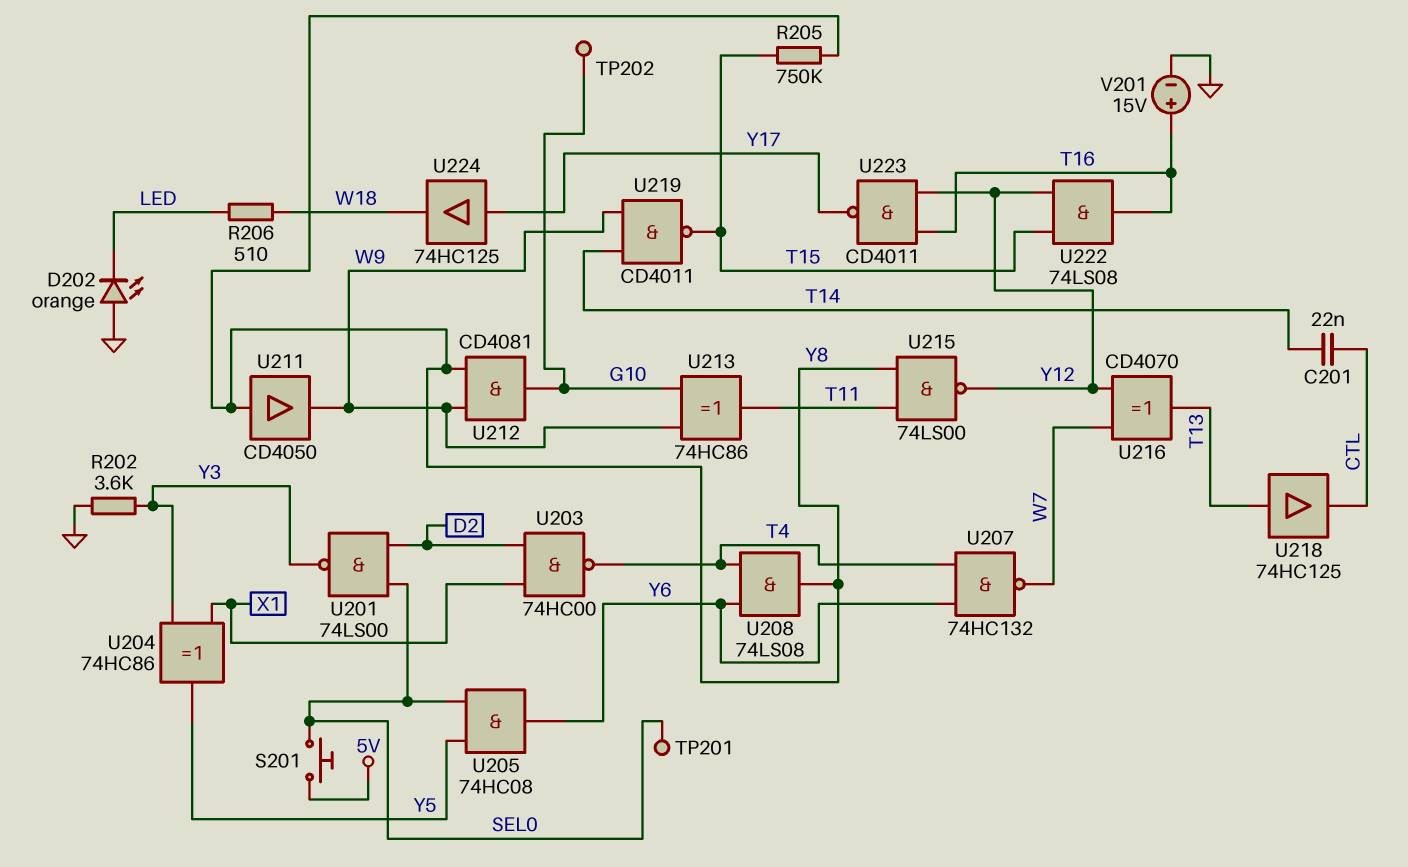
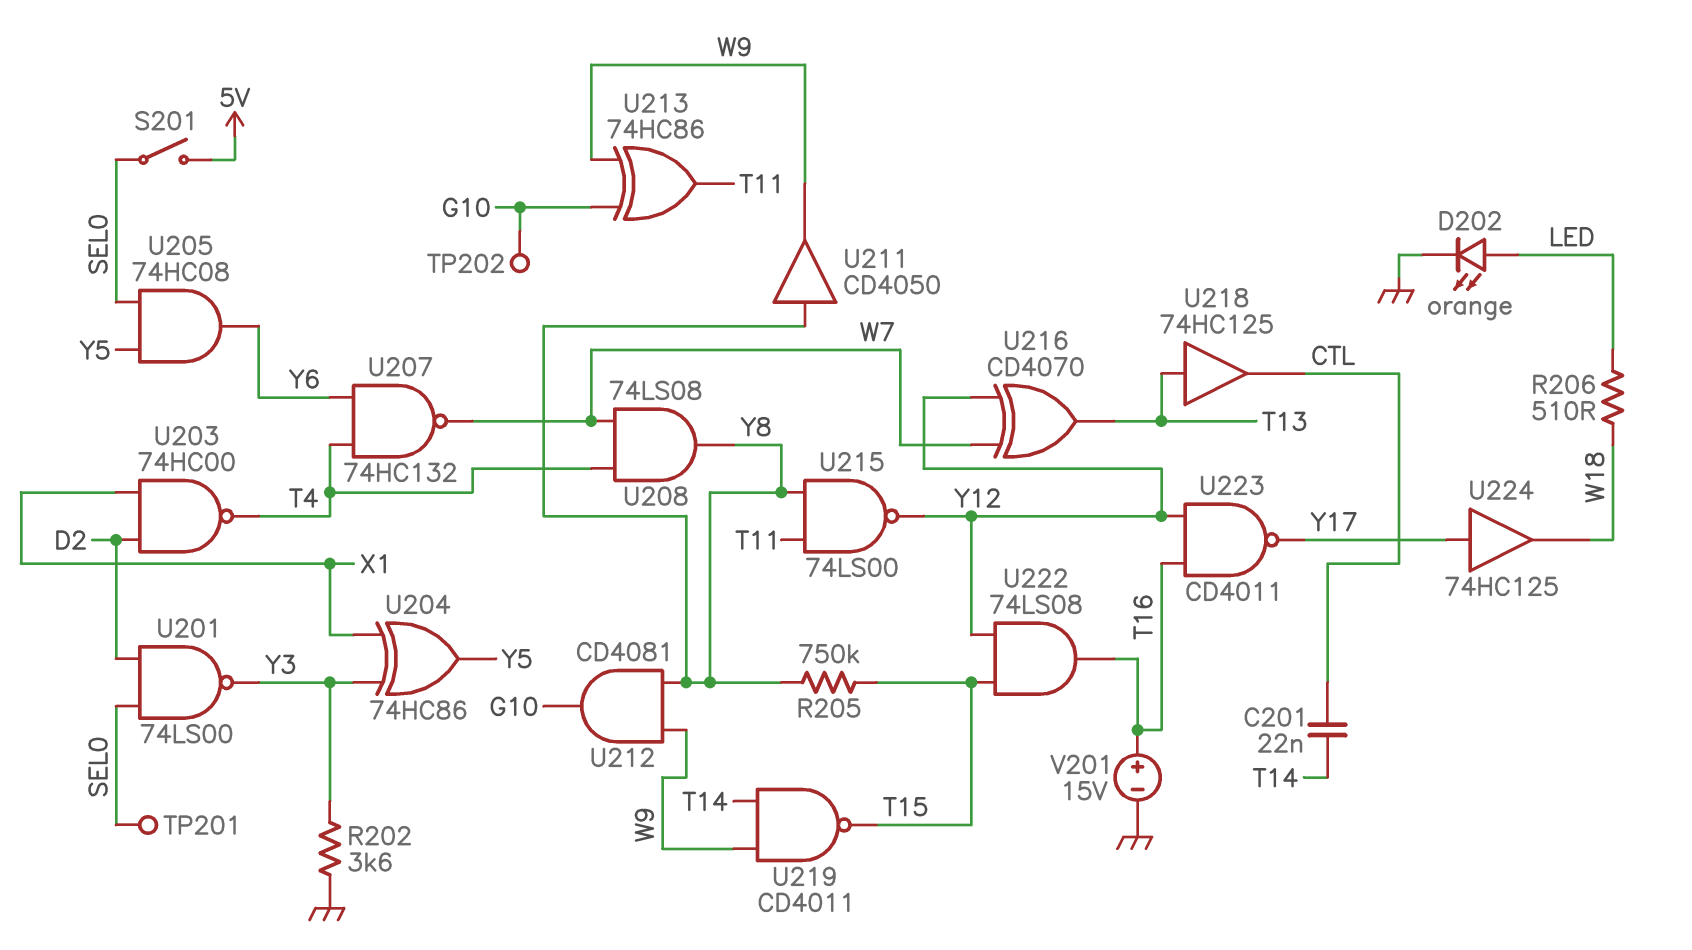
D202: LED orange (A GND, K LED) -> LED orange (A LED, K GND)
S201: button (5V, SEL0) -> switch (5V, SEL0)
U208: AND 74LS08 (in T4, in Y6, out Y8) -> AND 74LS08 (in T4, in W7, out Y8)

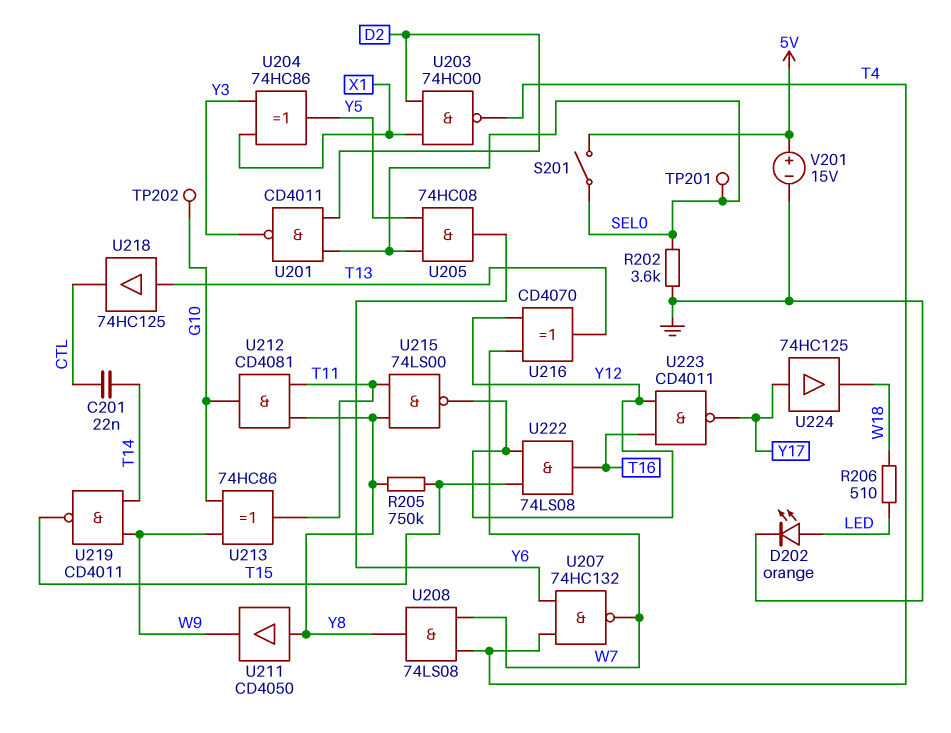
R202: 3.6k (GND, Y3) -> 3.6k (GND, SEL0)
U201: NAND 74LS00 (in D2, in SEL0, out Y3) -> NAND CD4011 (in D2, in SEL0, out Y3)
U212: AND CD4081 (in W9, in Y8, out G10) -> AND CD4081 (in T11, in Y8, out G10)
V201: 15V (plus T16, minus GND) -> 15V (plus 5V, minus GND)

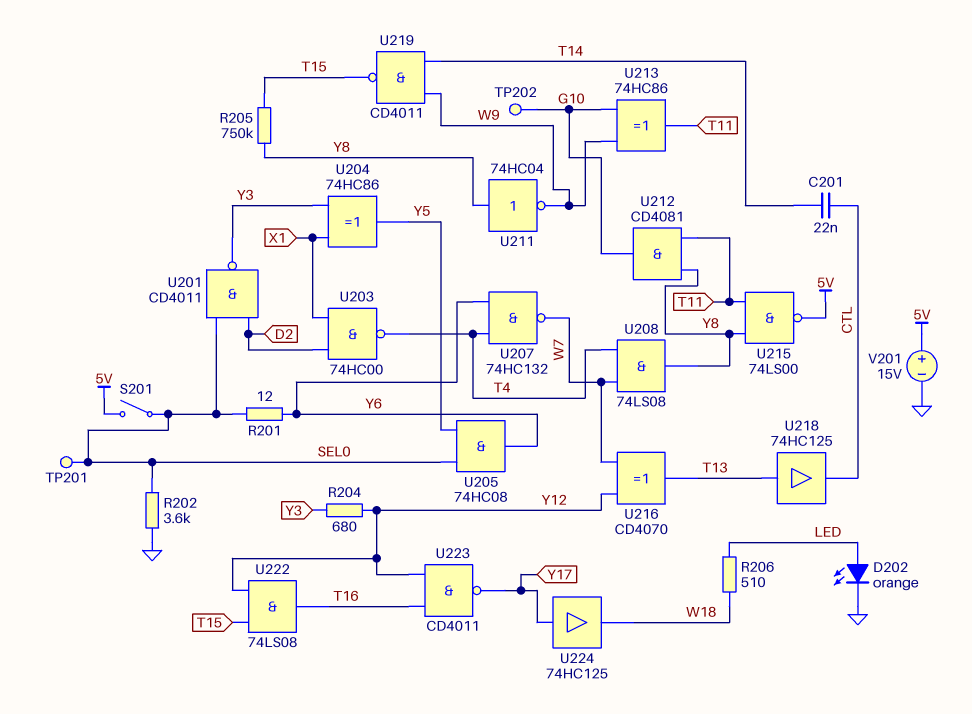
R201: none -> 12 (SEL0, Y6)
R204: none -> 680 (Y3, Y12)
U211: buffer CD4050 (in Y8, out W9) -> NOT 74HC04 (in Y8, out W9)
U215: NAND 74LS00 (in T11, in Y8, out Y12) -> NAND 74LS00 (in T11, in Y8, out 5V)

